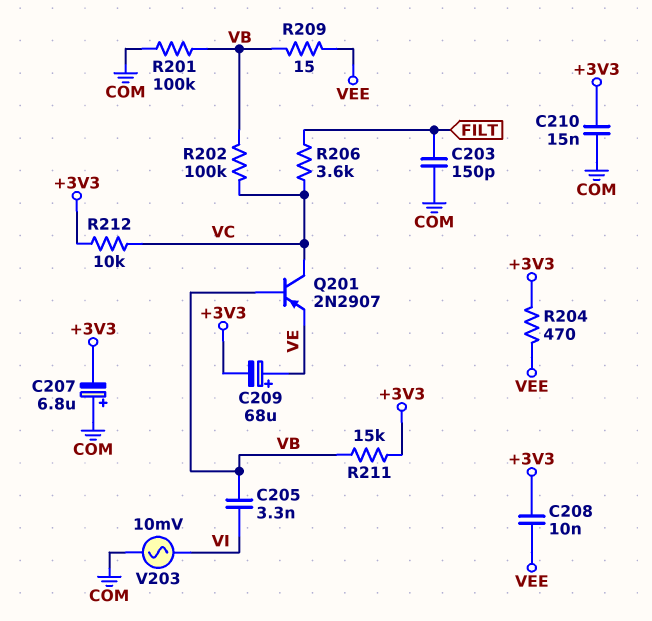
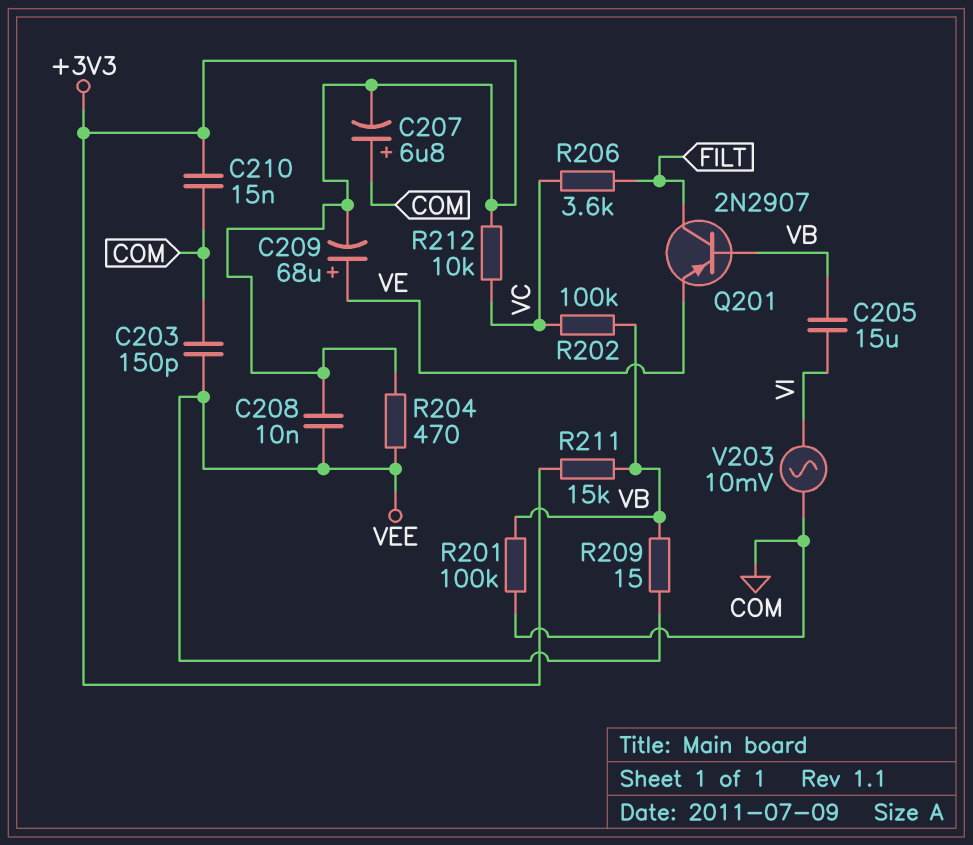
C203: 150pF (COM, FILT) -> 150pF (COM, VEE)
C205: 3.3nF (VB, VI) -> 15uF (VB, VI)
Q201: PNP 2N2907 (B VB, C VC, E VE) -> PNP 2N2907 (B VB, C FILT, E VE)

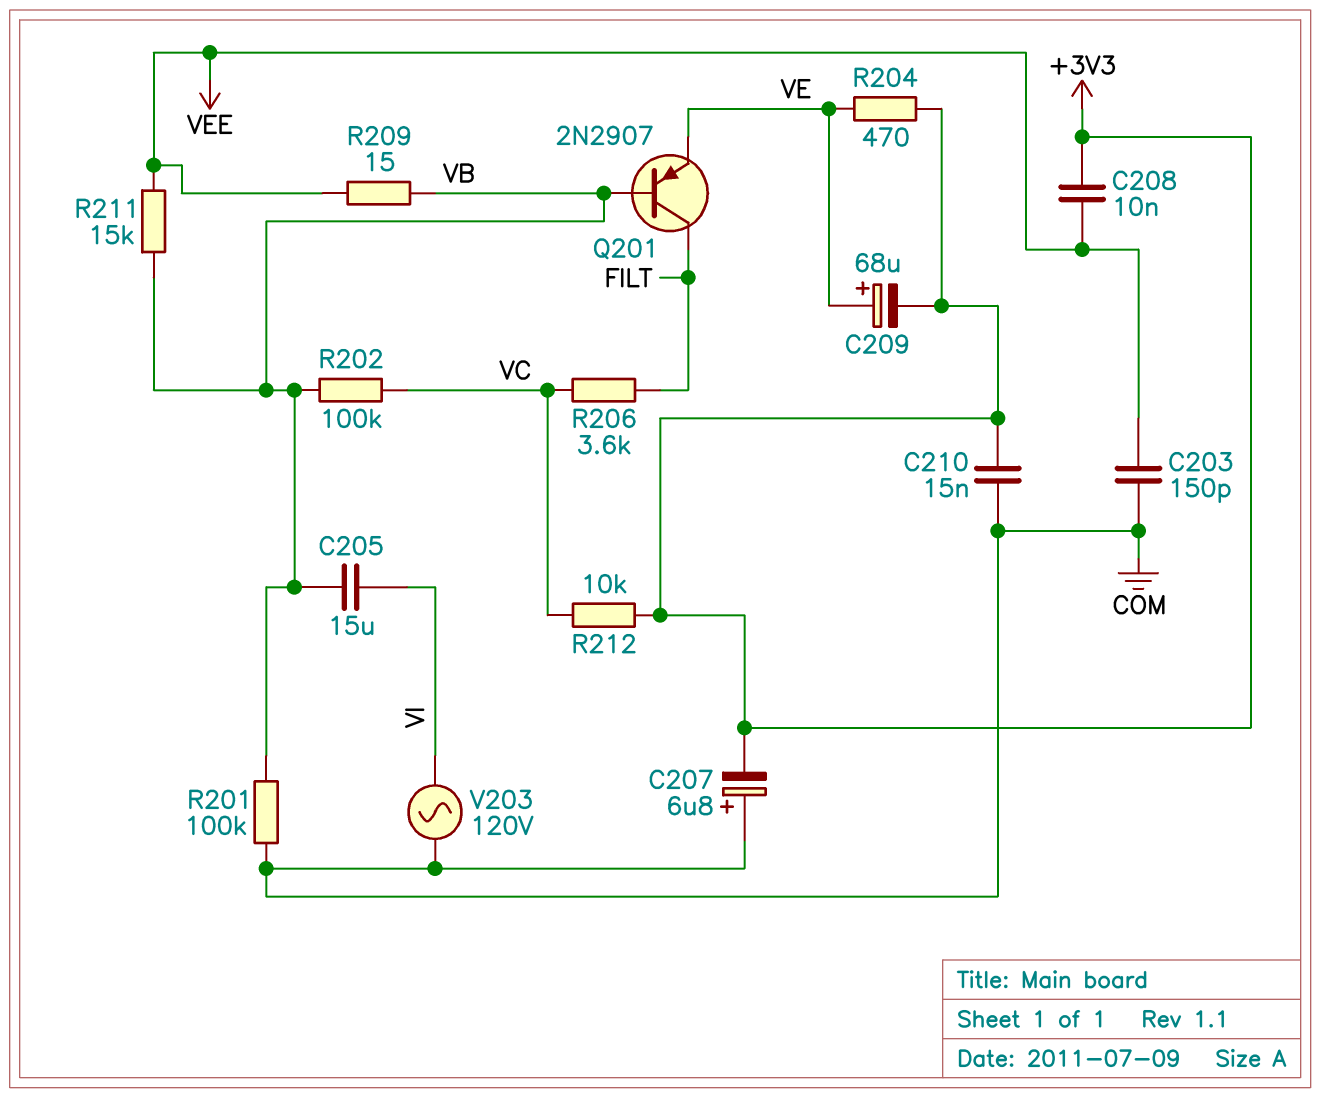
R204: 470 (+3V3, VEE) -> 470 (+3V3, VE)
R211: 15k (+3V3, VB) -> 15k (VB, VEE)
V203: AC 10mV (COM, VI) -> AC 120V (COM, VI)

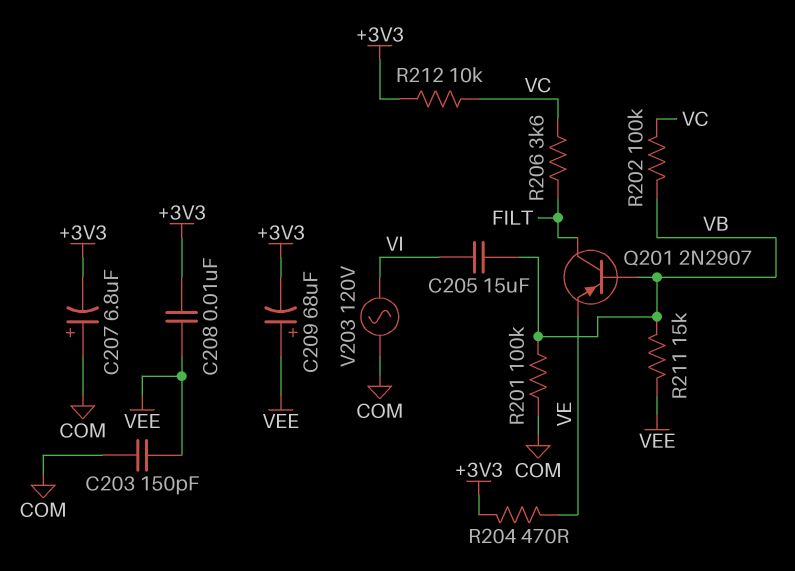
C209: 68uF (plus VE, minus +3V3) -> 68uF (plus VEE, minus +3V3)
C210: 15nF (+3V3, COM) -> none
R209: 15 (VB, VEE) -> none

